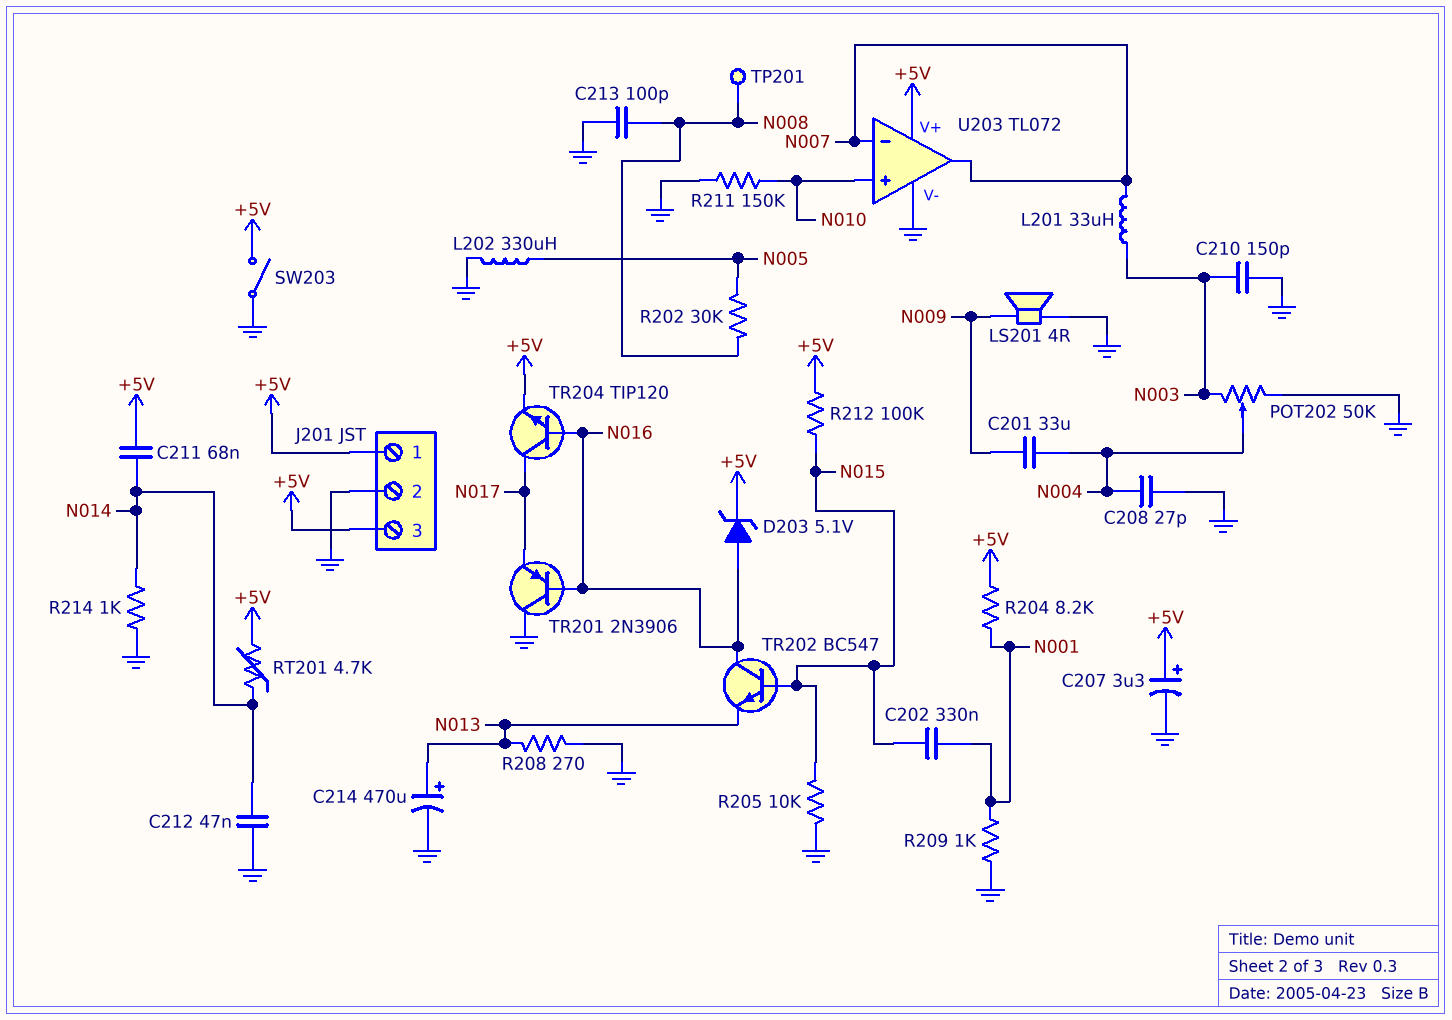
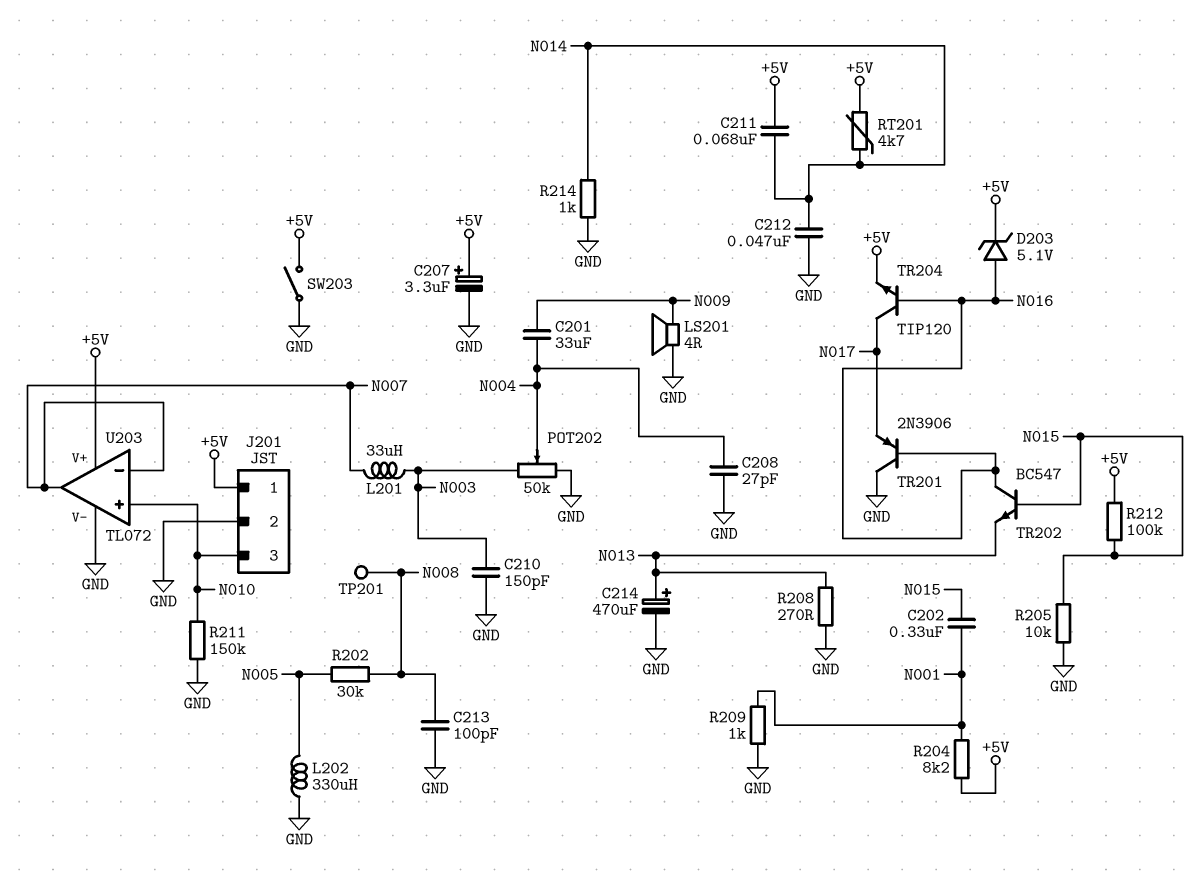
J201 pin 3: +5V -> N010

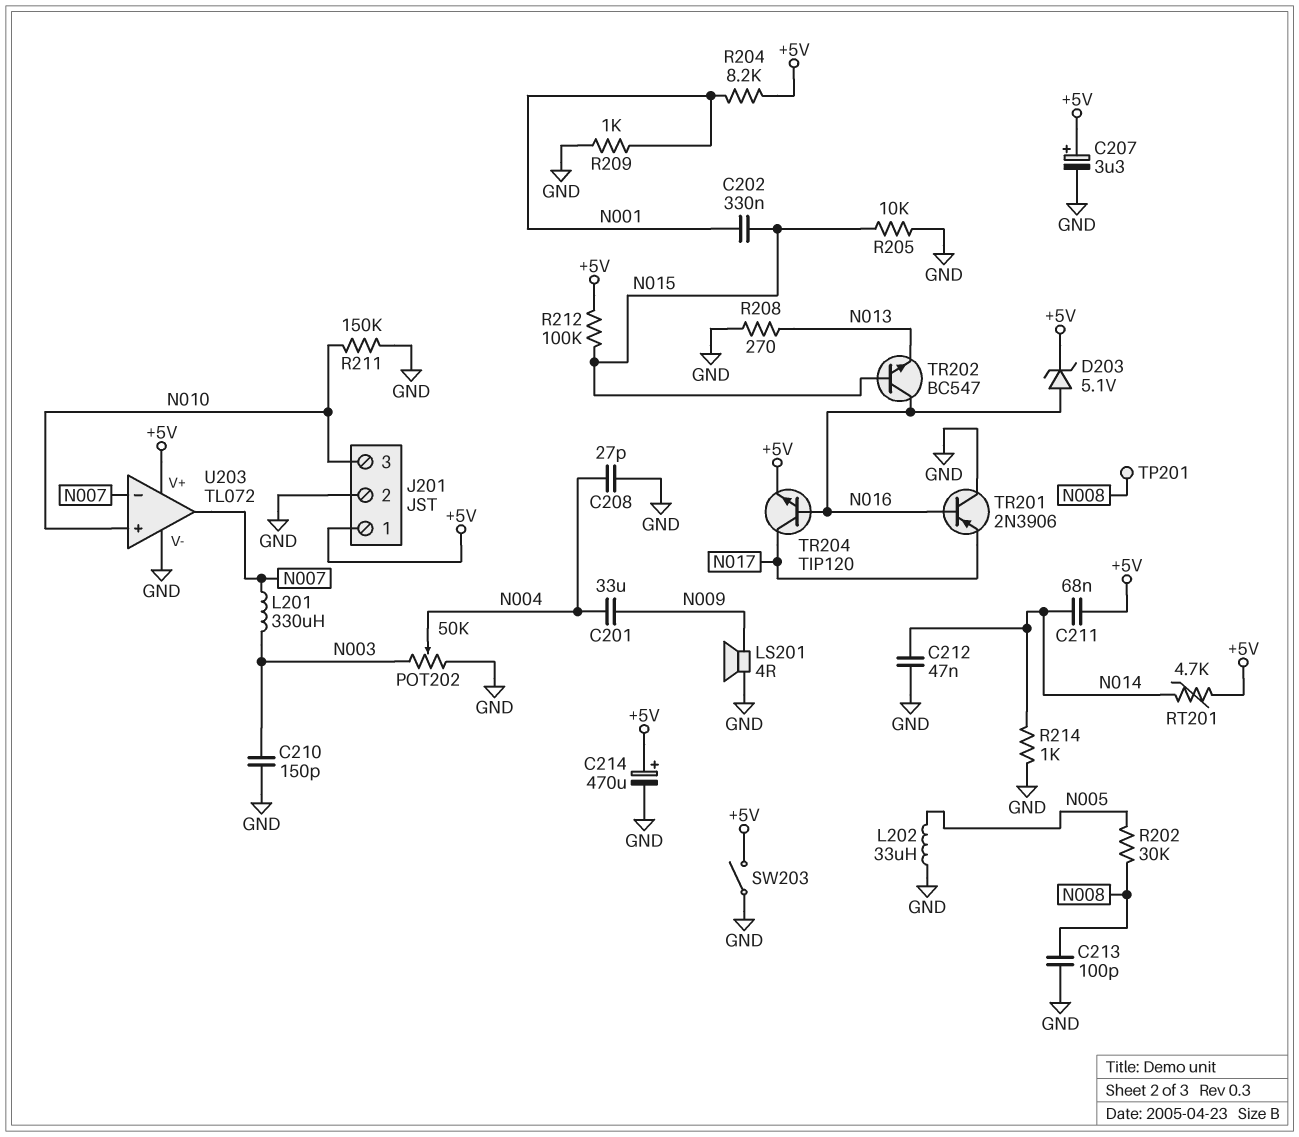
C214: 470uF (plus N013, minus GND) -> 470uF (plus +5V, minus GND)
L201: 33uH (N003, N007) -> 330uH (N003, N007)
L202: 330uH (GND, N005) -> 33uH (GND, N005)

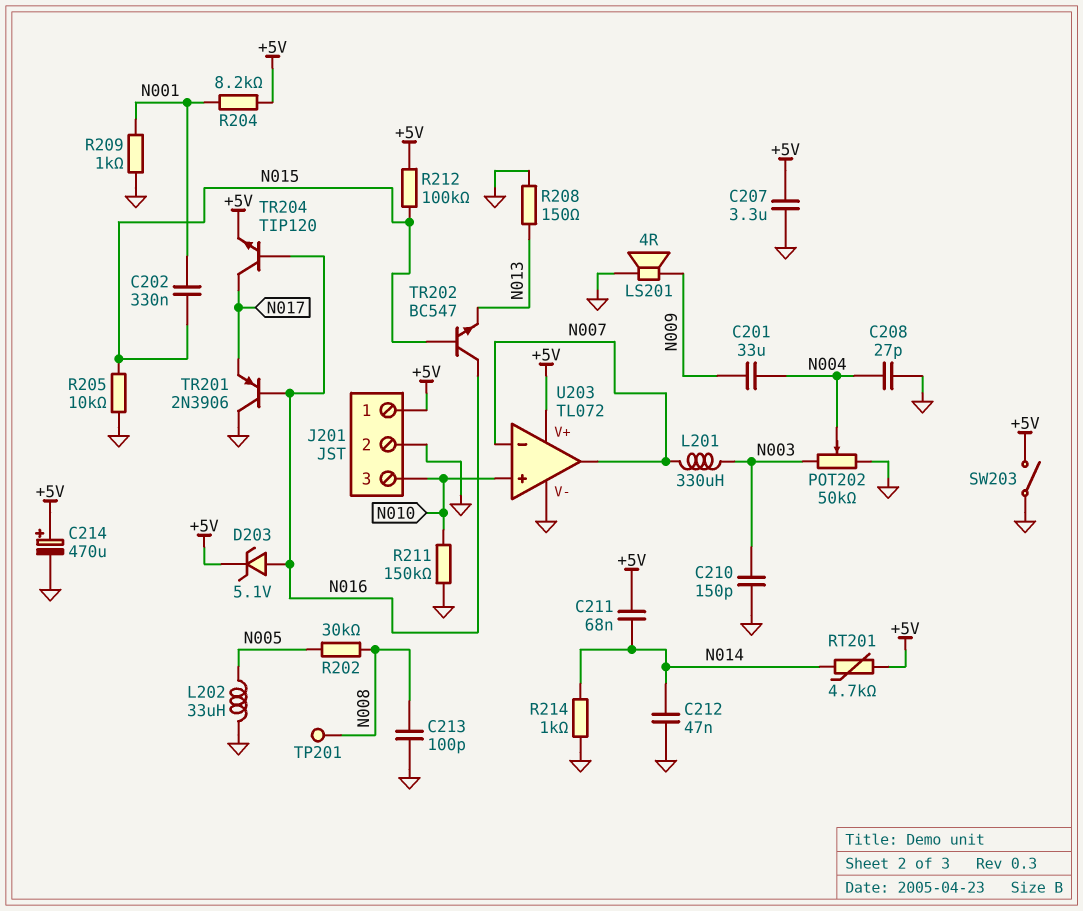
C207: 3.3uF (plus +5V, minus GND) -> 3.3uF (+5V, GND)
R208: 270 (GND, N013) -> 150 (GND, N013)

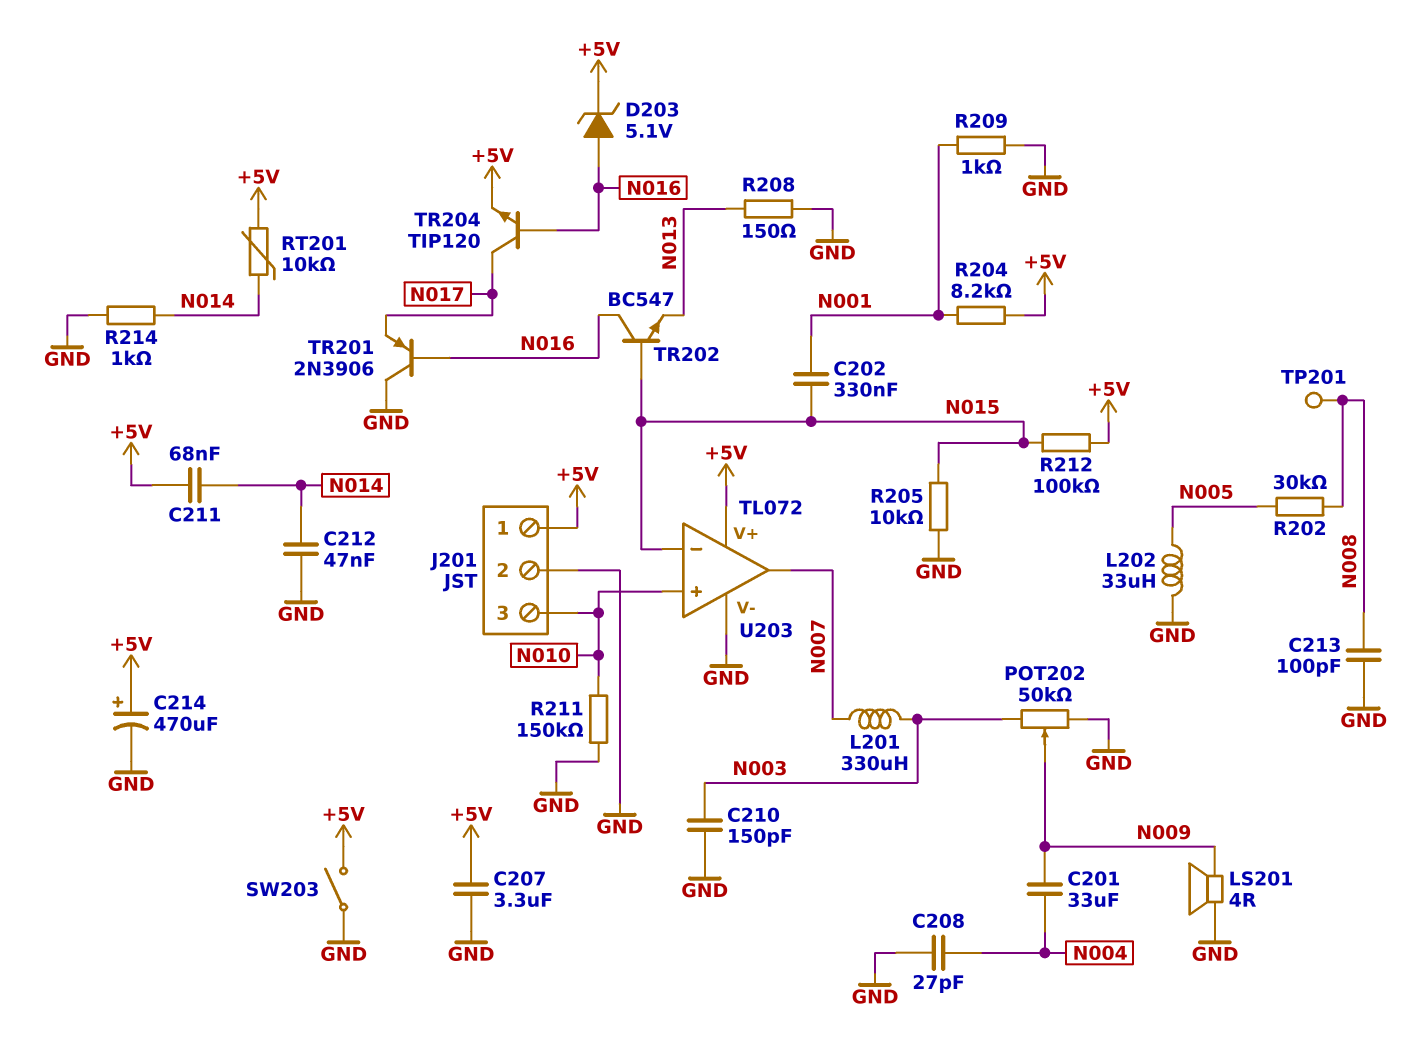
POT202: 50k (GND, N003, wiper N004) -> 50k (GND, N003, wiper N009)
RT201: 4.7k (+5V, N014) -> 10k (+5V, N014)
U203 pin in-: N007 -> N015

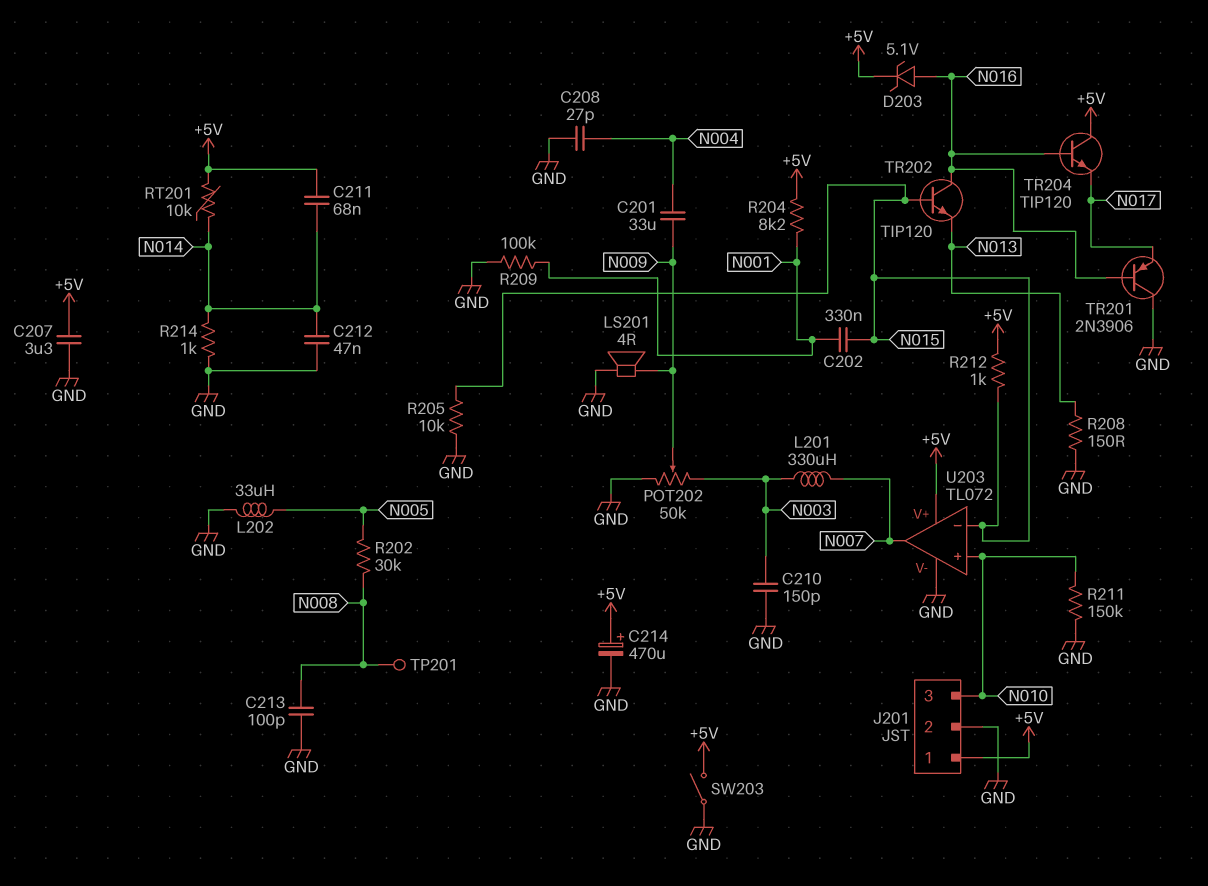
R209: 1k (GND, N001) -> 100k (GND, N001)
R212: 100k (+5V, N015) -> 1k (+5V, N015)
TR202: NPN BC547 (B N015, C N016, E N013) -> NPN TIP120 (B N015, C N016, E N013)
TR204: NPN TIP120 (B N016, C N017, E +5V) -> NPN TIP120 (B N016, C +5V, E N017)

